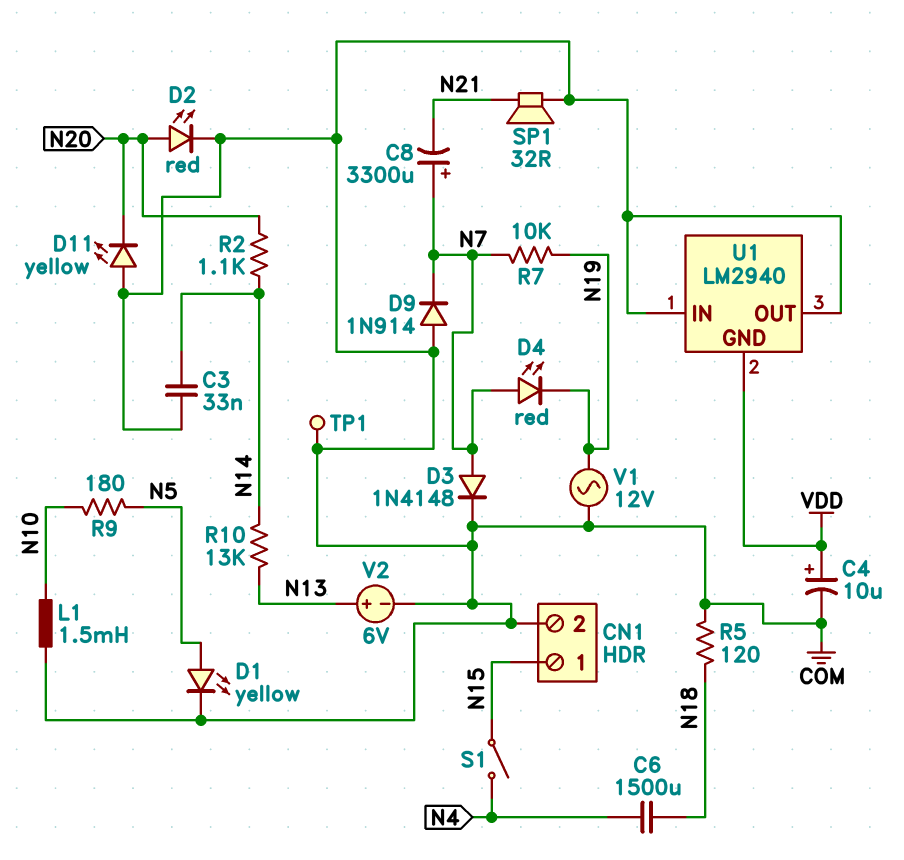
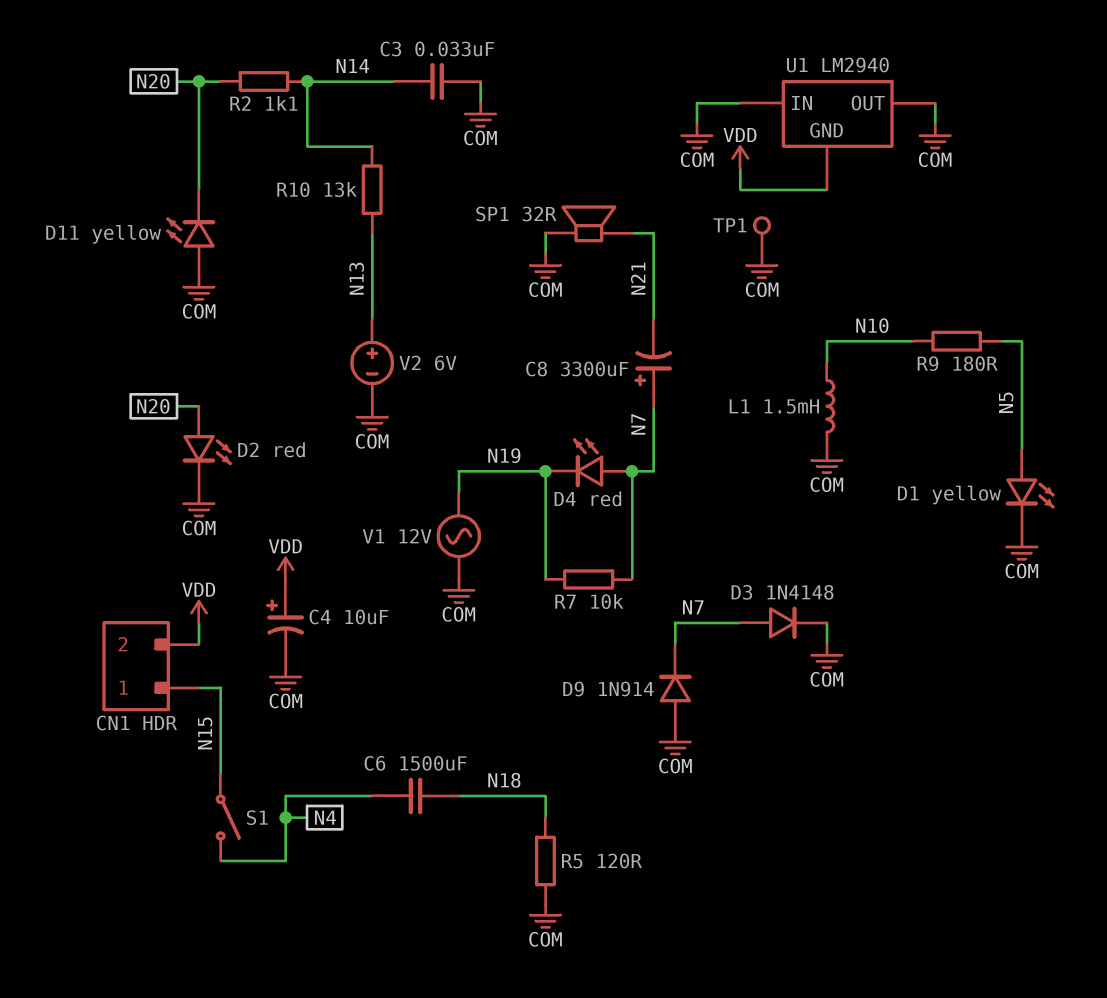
CN1 pin 2: COM -> VDD

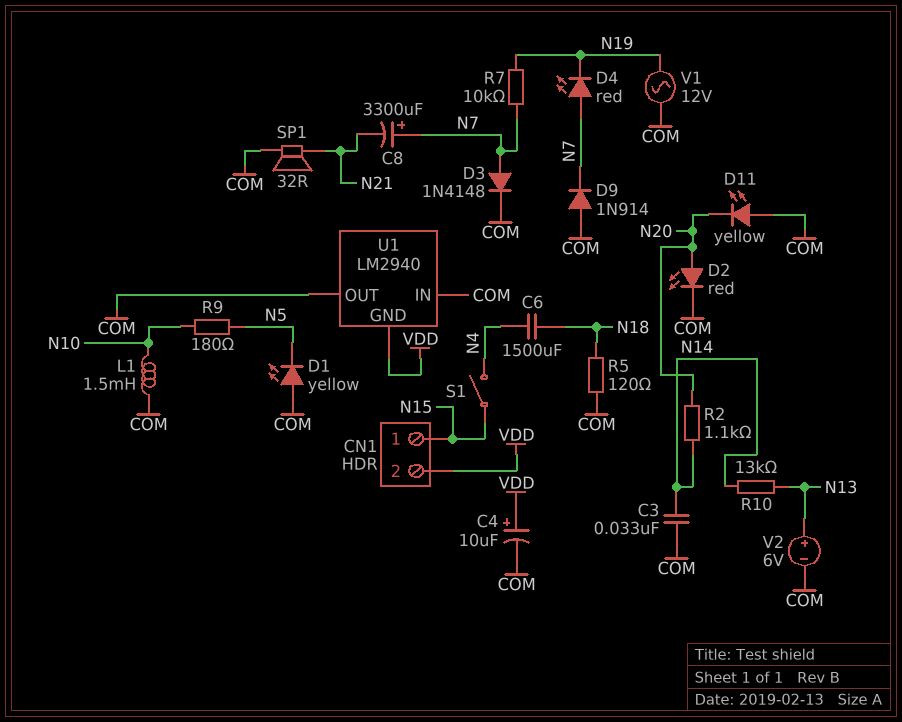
D1: LED yellow (A N5, K COM) -> LED yellow (A COM, K N5)
TP1: test point (COM) -> none

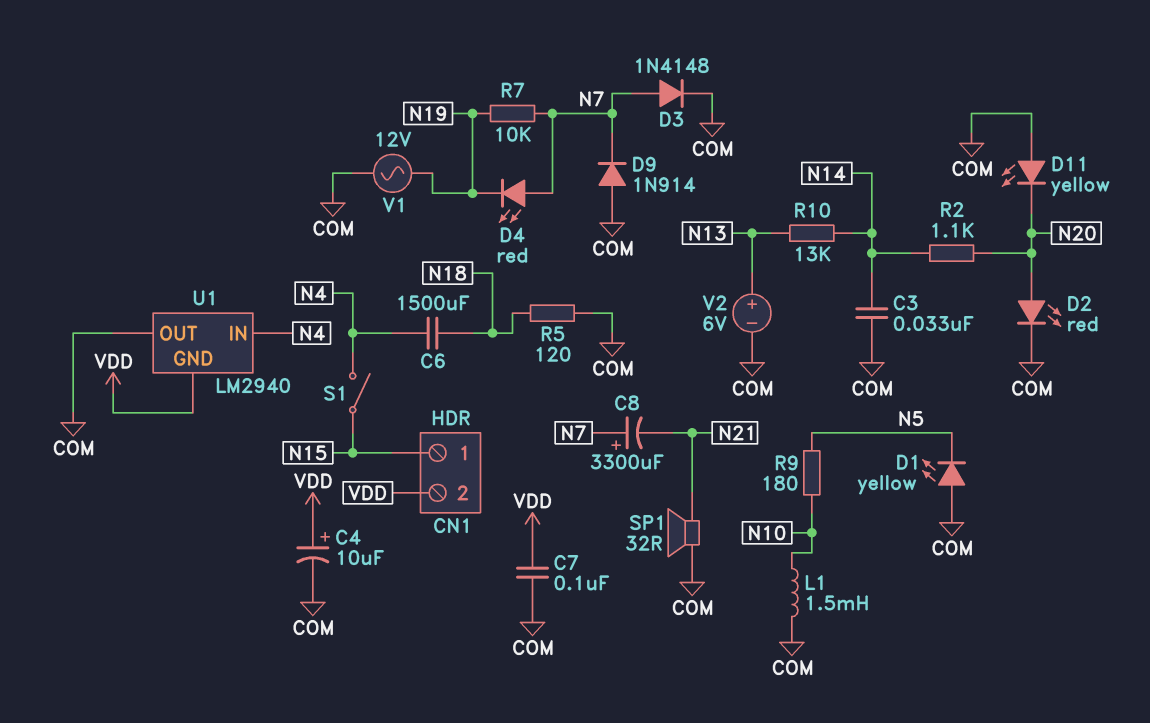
C7: none -> 100nF (COM, VDD)
U1 pin IN: COM -> N4

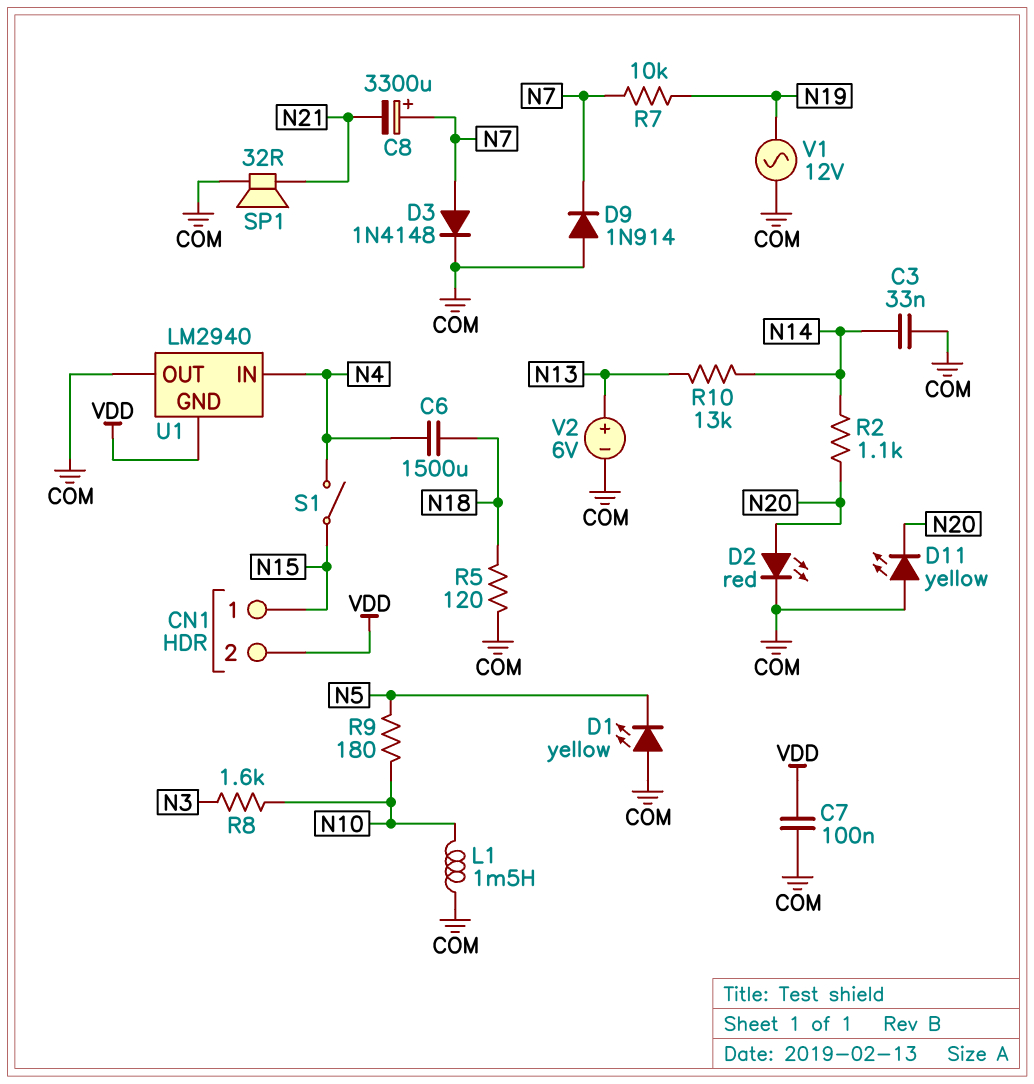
C4: 10uF (plus VDD, minus COM) -> none
D4: LED red (A N7, K N19) -> none
R8: none -> 1.6k (N3, N10)

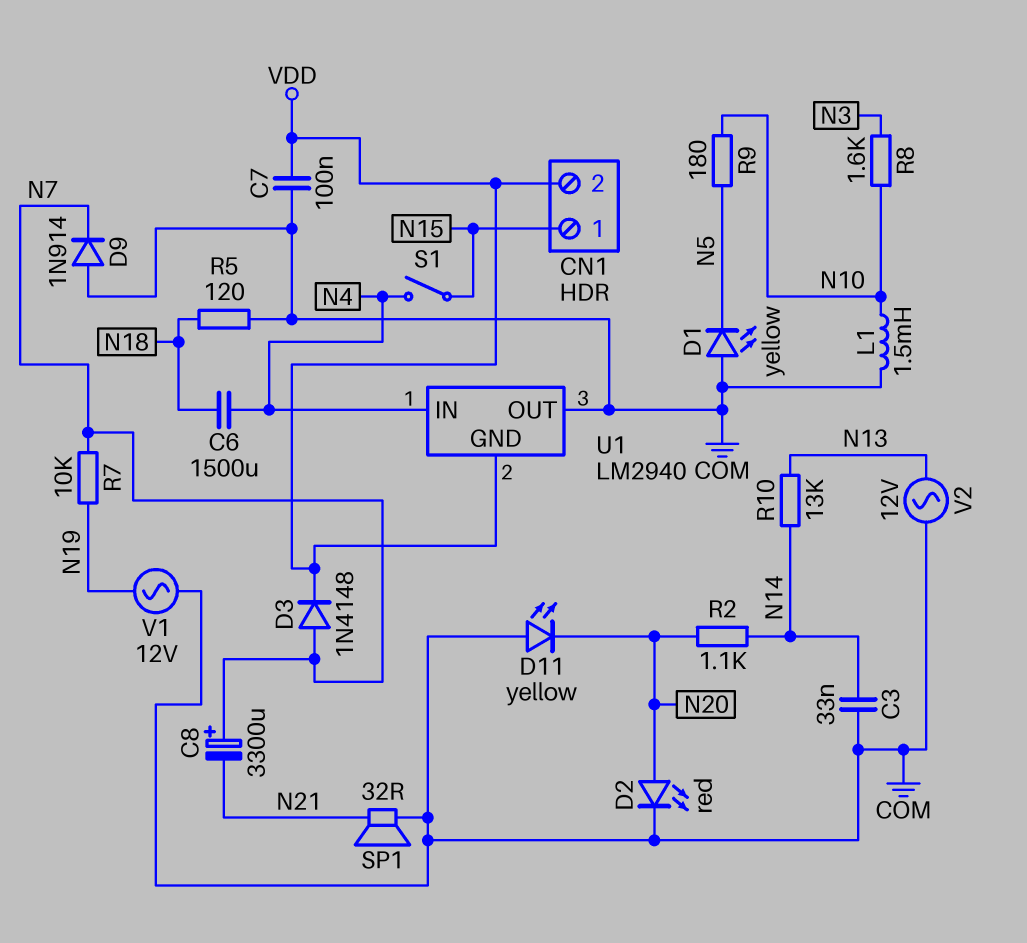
D3: diode 1N4148 (A N7, K COM) -> diode 1N4148 (A N7, K VDD)
V2: 6V (plus N13, minus COM) -> AC 12V (COM, N13)

